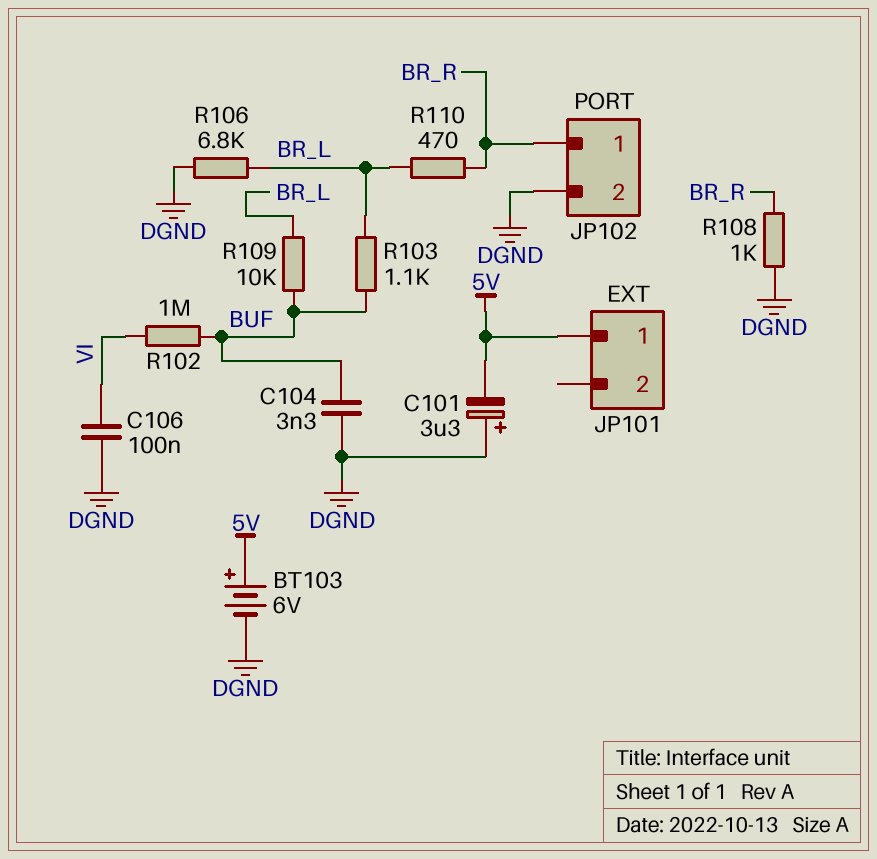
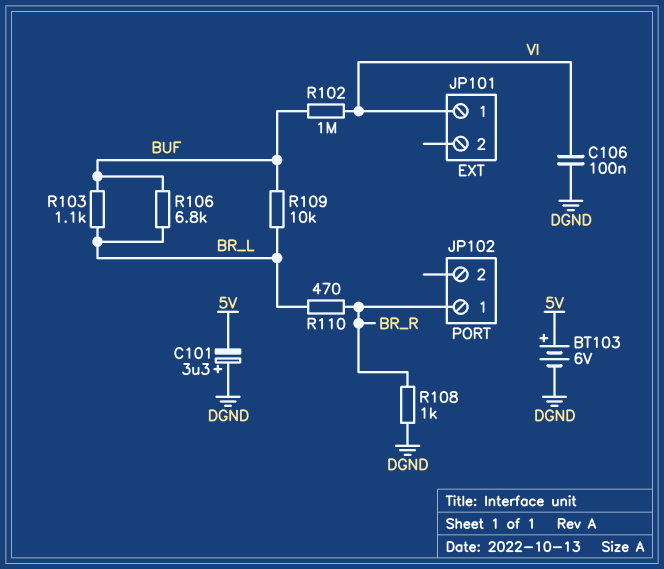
C104: 3.3nF (BUF, DGND) -> none
JP101 pin 1: 5V -> VI
JP102 pin 2: DGND -> none
R106: 6.8k (BR_L, DGND) -> 6.8k (BR_L, BUF)

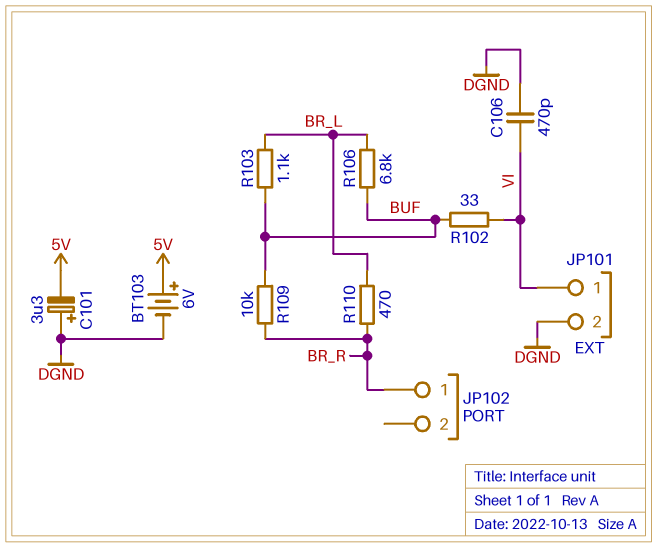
C106: 100nF (DGND, VI) -> 470pF (DGND, VI)
JP101 pin 2: none -> DGND
R102: 1M (BUF, VI) -> 33 (BUF, VI)
R108: 1k (BR_R, DGND) -> none
R109: 10k (BR_L, BUF) -> 10k (BR_R, BUF)

